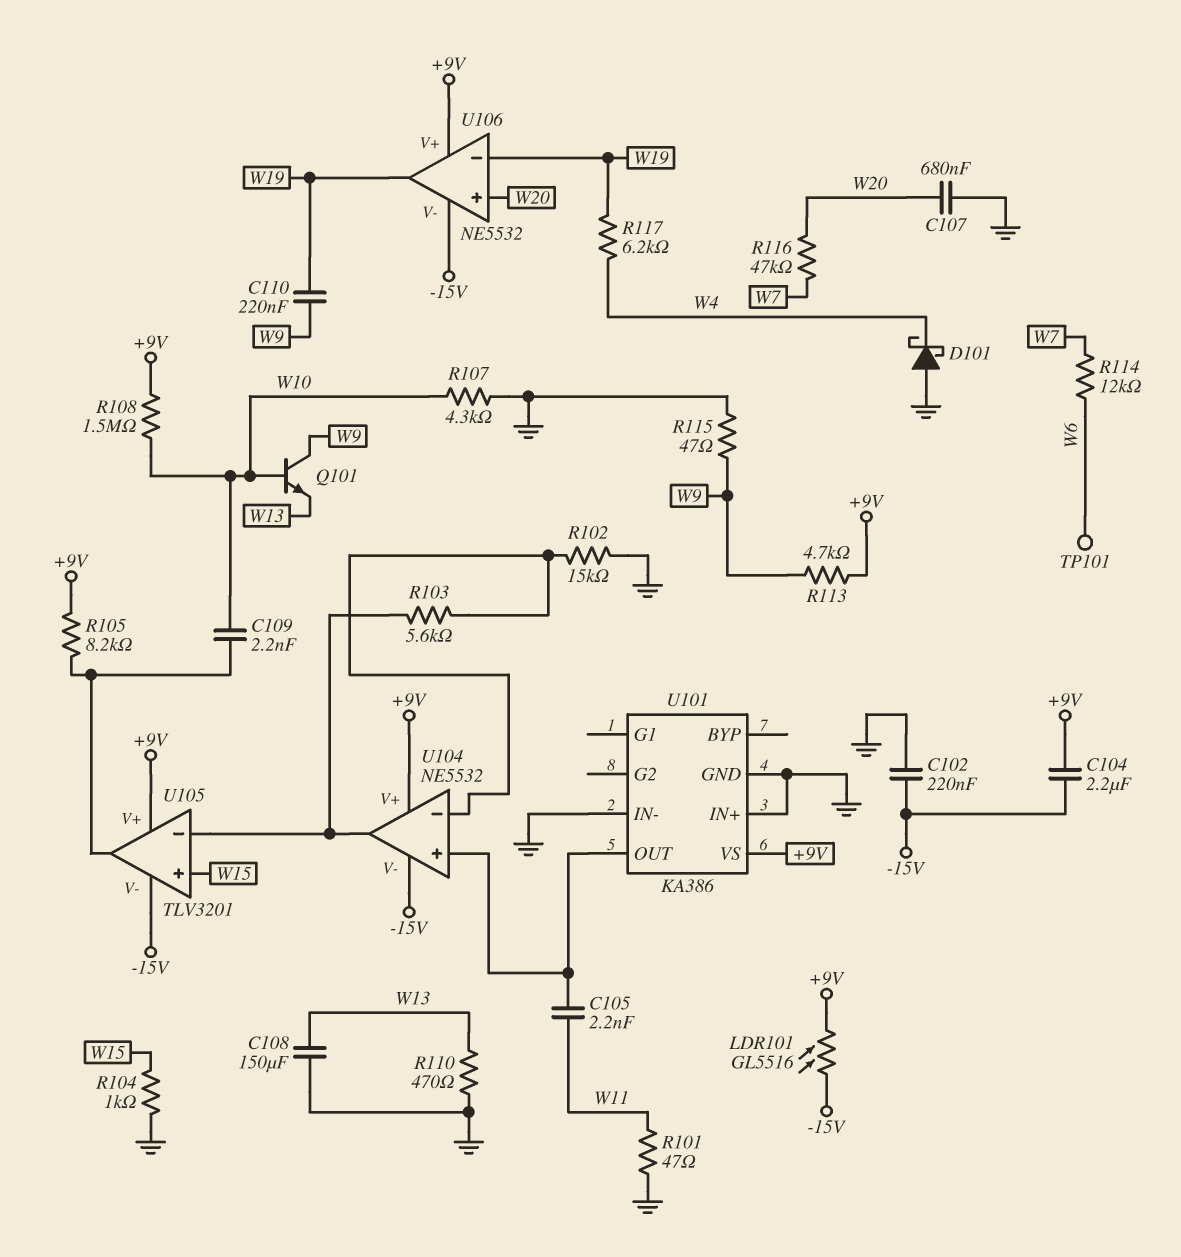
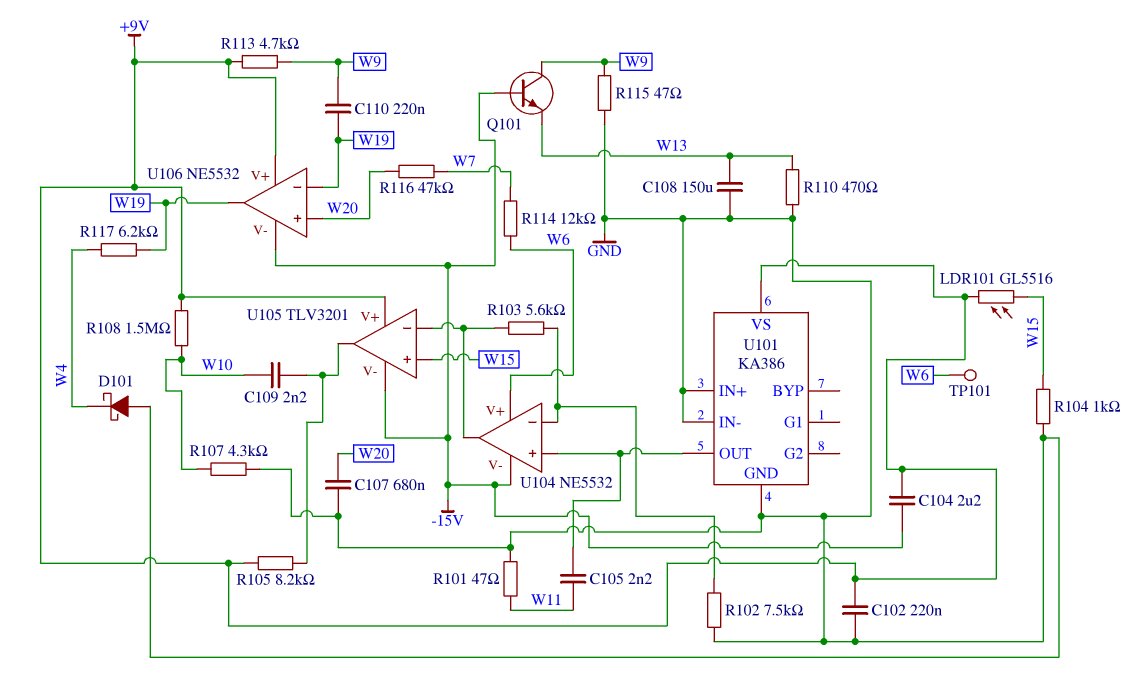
C102: 220nF (-15V, GND) -> 220nF (+9V, GND)
LDR101: GL5516 (+9V, -15V) -> GL5516 (+9V, W15)
Q101: NPN (B W10, C W9, E W13) -> NPN (B -15V, C W9, E W13)
R102: 15k (GND, U104/in-) -> 7.5k (GND, U104/in-)
U104 pin V+: +9V -> W6

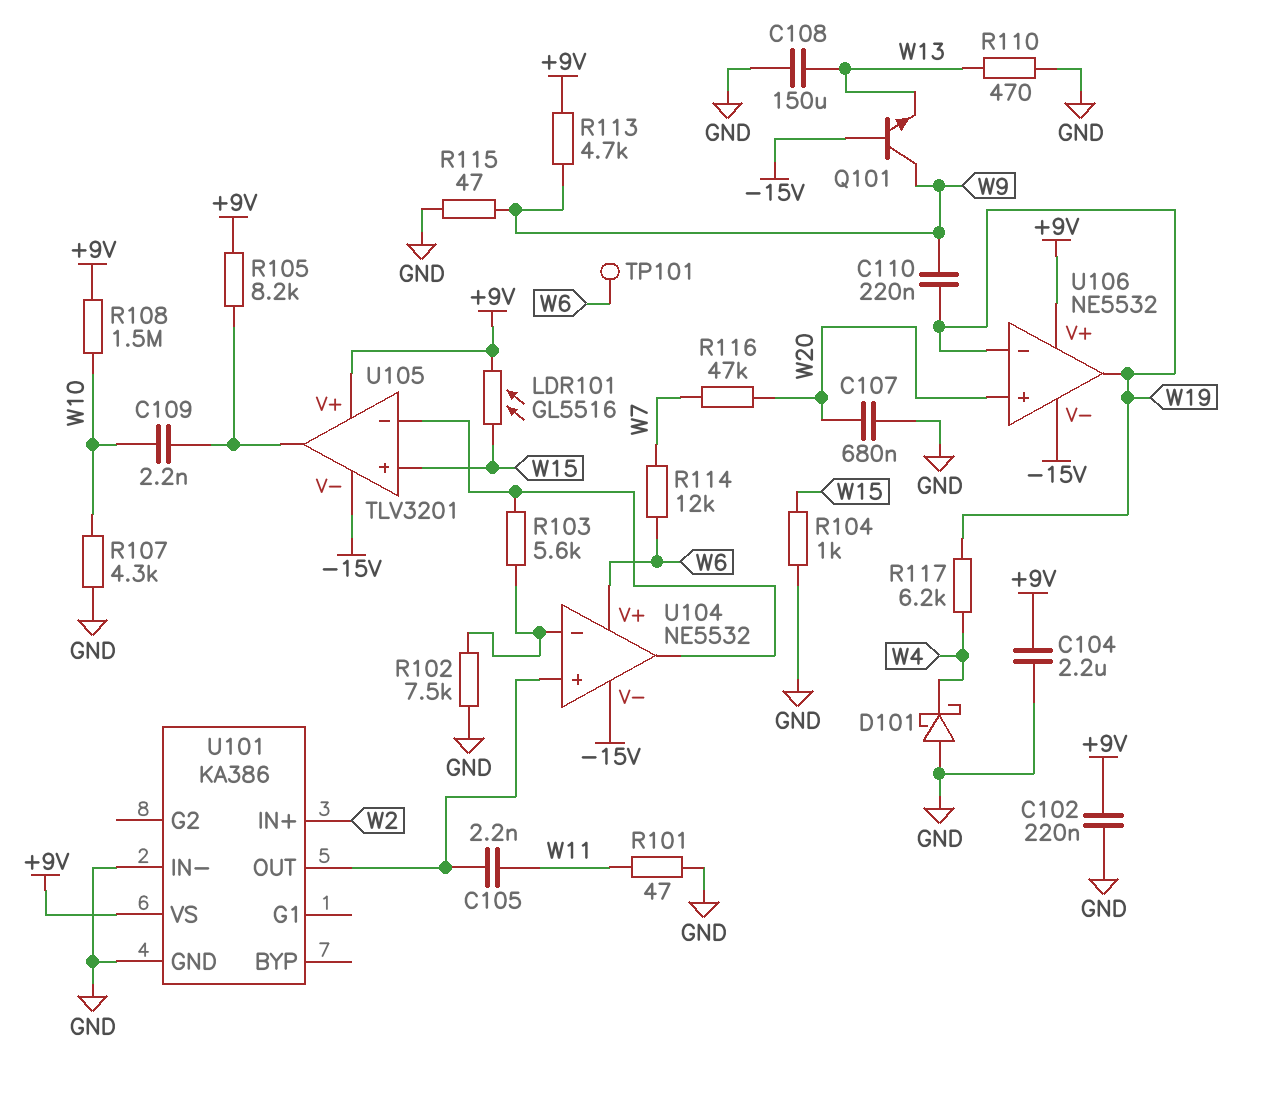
C104: 2.2uF (+9V, -15V) -> 2.2uF (+9V, GND)
U101 pin IN+: GND -> W2

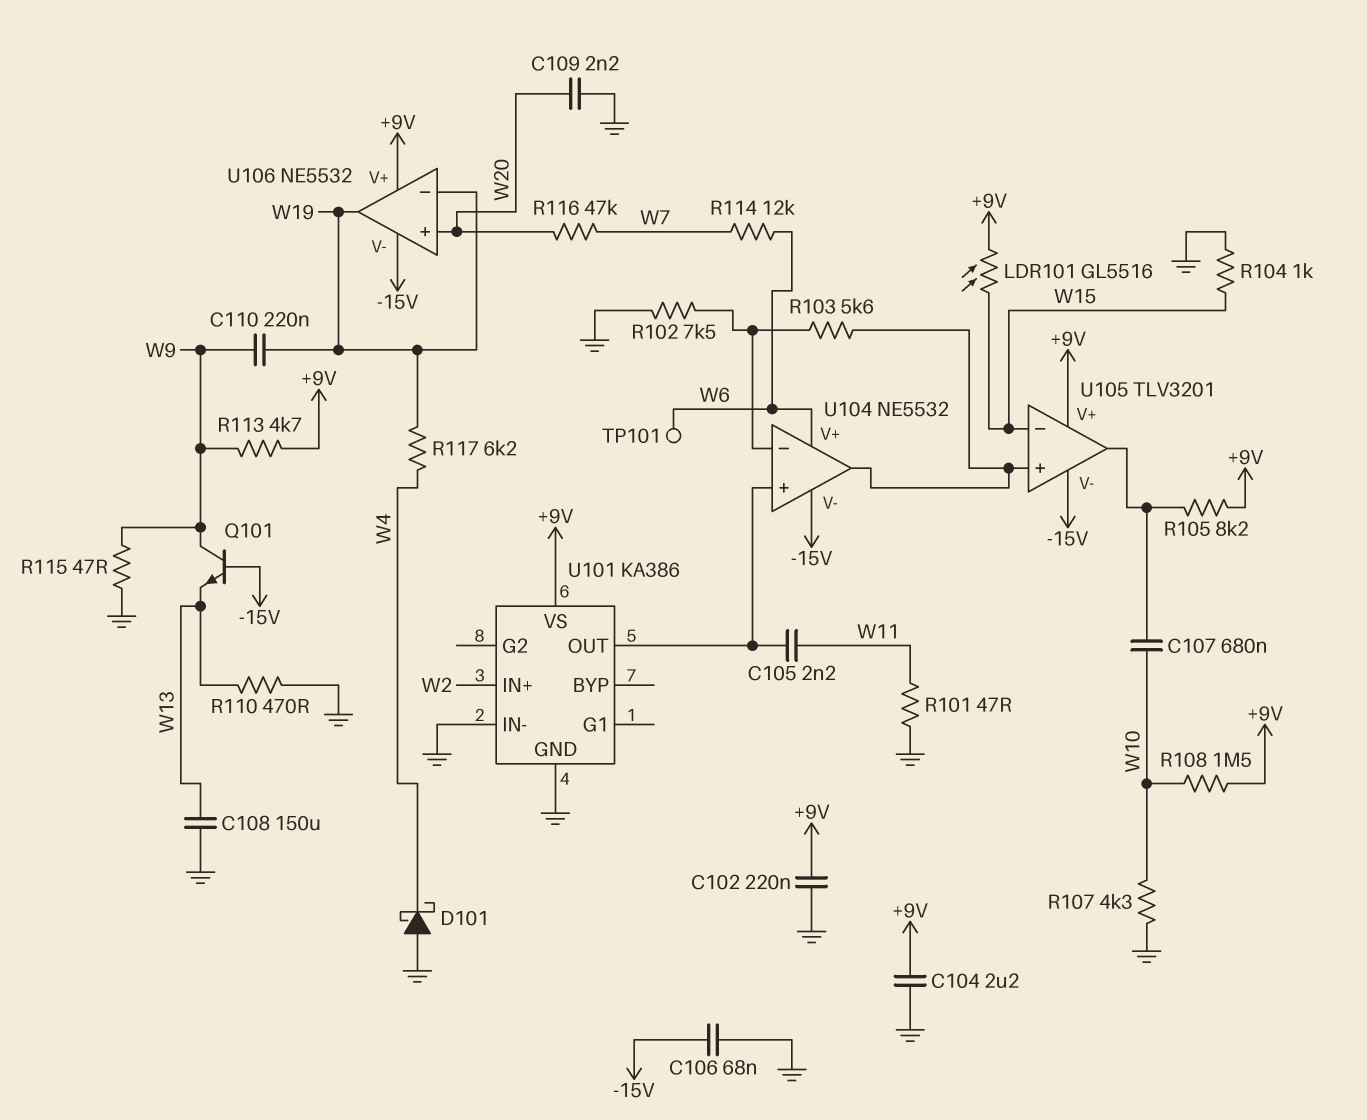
C106: none -> 68nF (-15V, GND)
C107: 680nF (GND, W20) -> 680nF (U105/out, W10)
C109: 2.2nF (U105/out, W10) -> 2.2nF (GND, W20)
U105 pin in+: W15 -> U104/out
U105 pin in-: U104/out -> W15

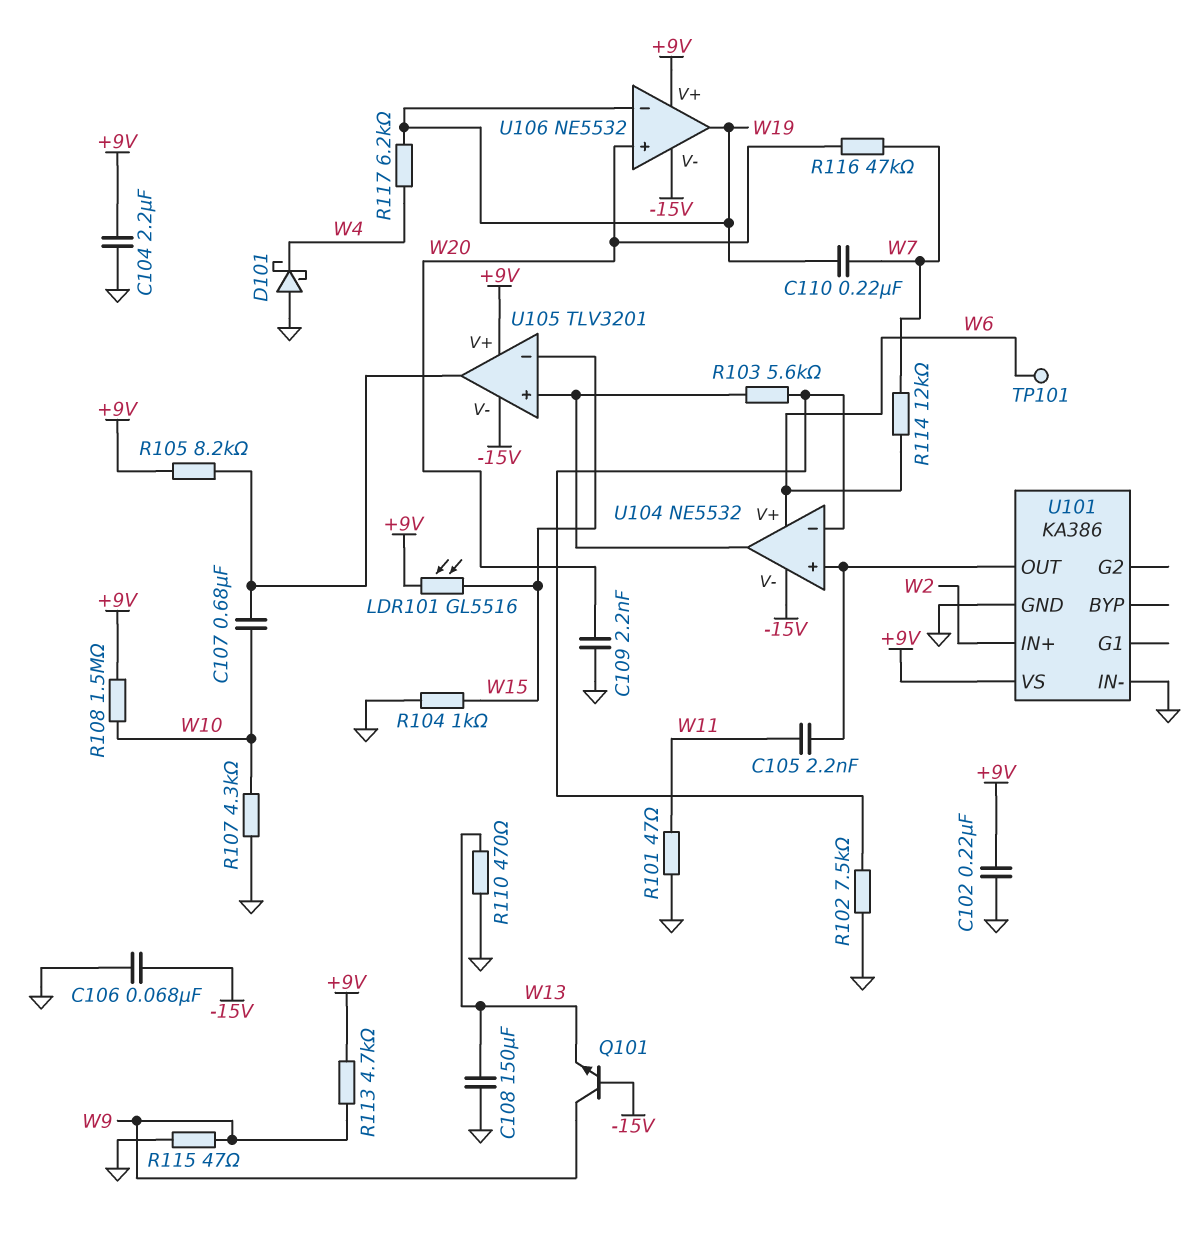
C110: 220nF (W9, W19) -> 220nF (W7, W19)

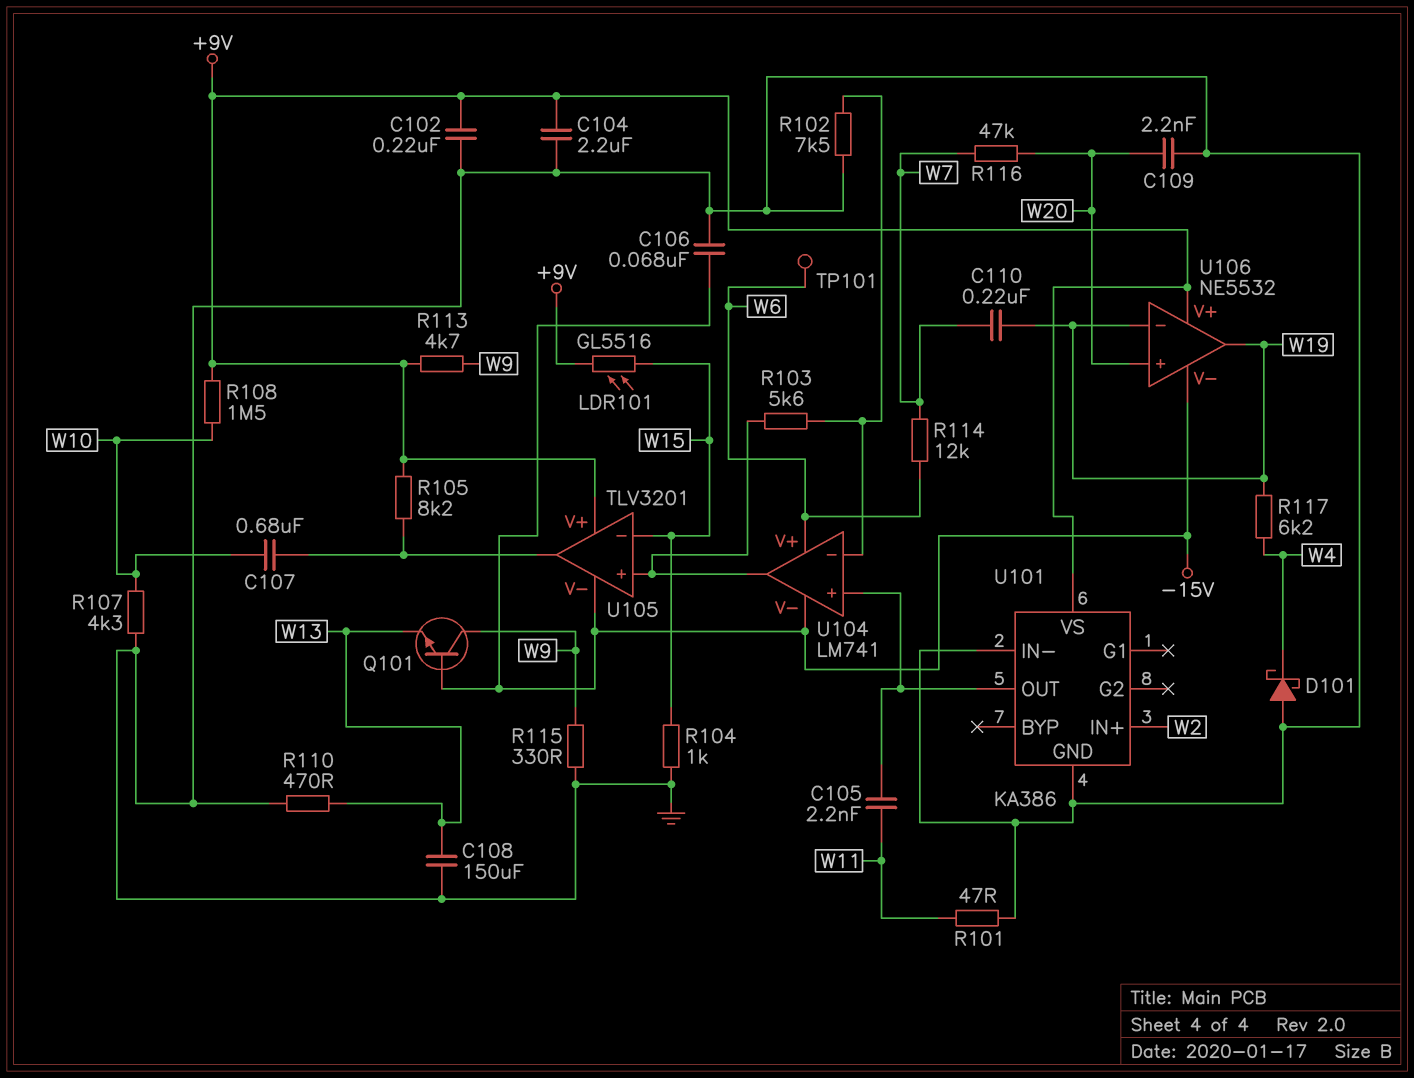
R115: 47 (GND, W9) -> 330 (GND, W9)
U104: NE5532 -> LM741

